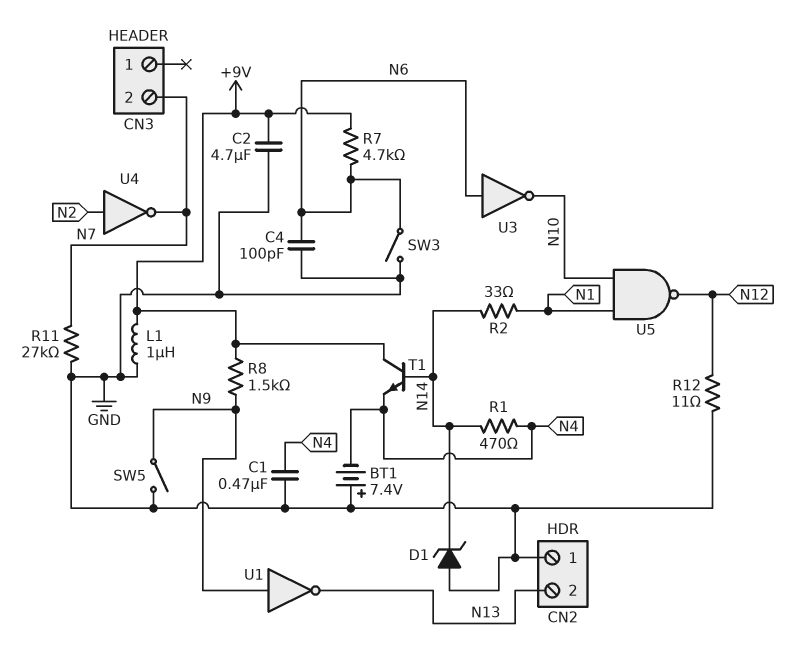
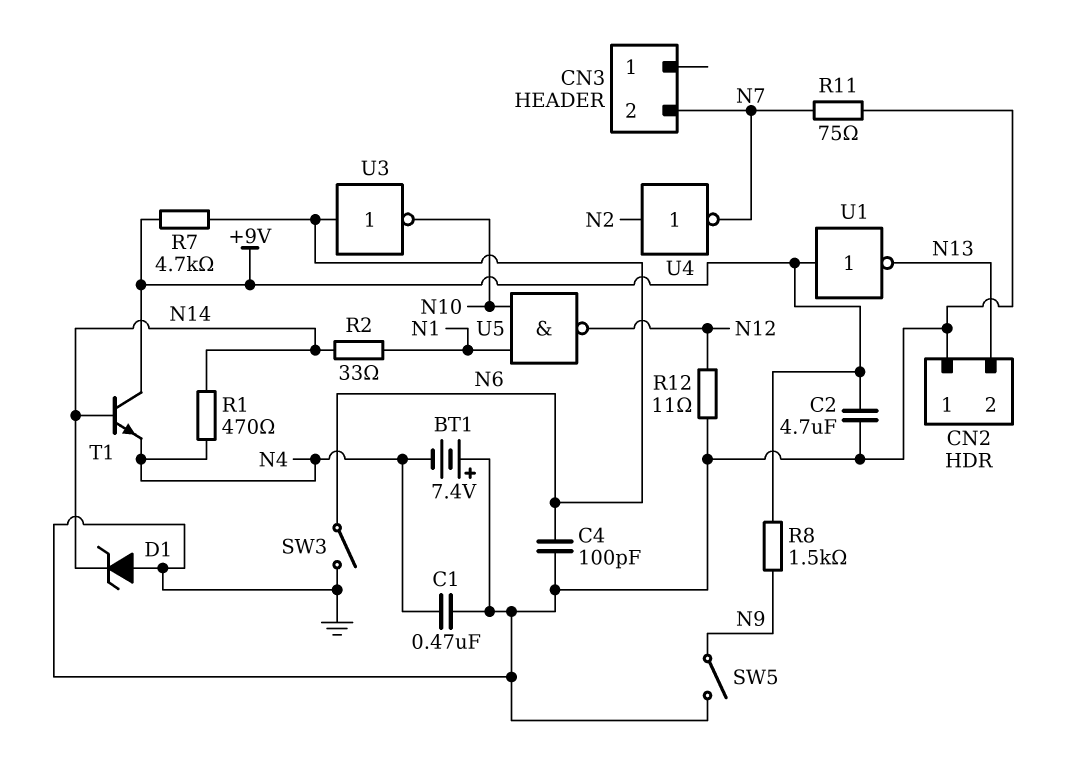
L1: 1uH (+9V, GND) -> none
R11: 27k (GND, N7) -> 75 (GND, N7)
U1: NOT (in N9, out N13) -> NOT (in +9V, out N13)

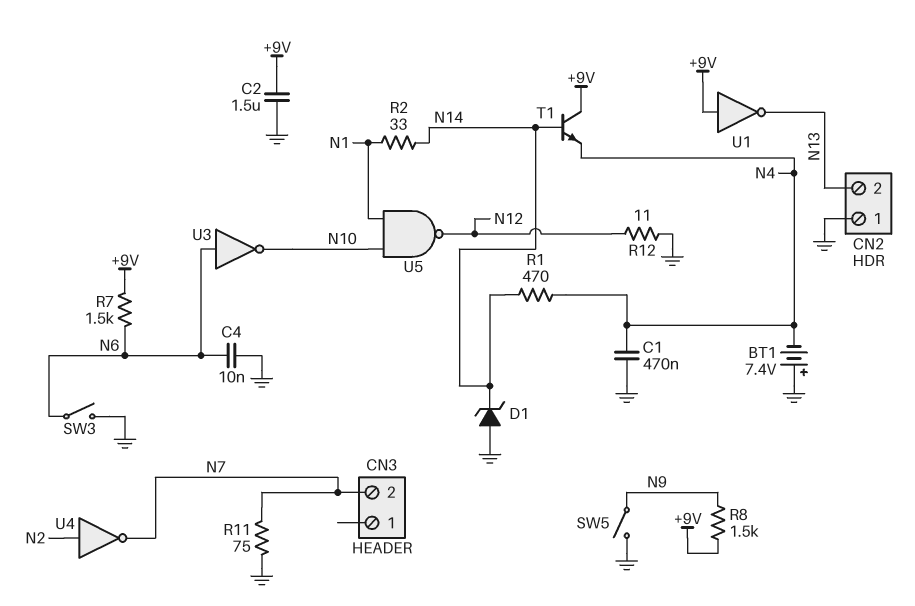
C2: 4.7uF (+9V, GND) -> 1.5uF (+9V, GND)
C4: 100pF (GND, N6) -> 10nF (GND, N6)
R7: 4.7k (+9V, N6) -> 1.5k (+9V, N6)

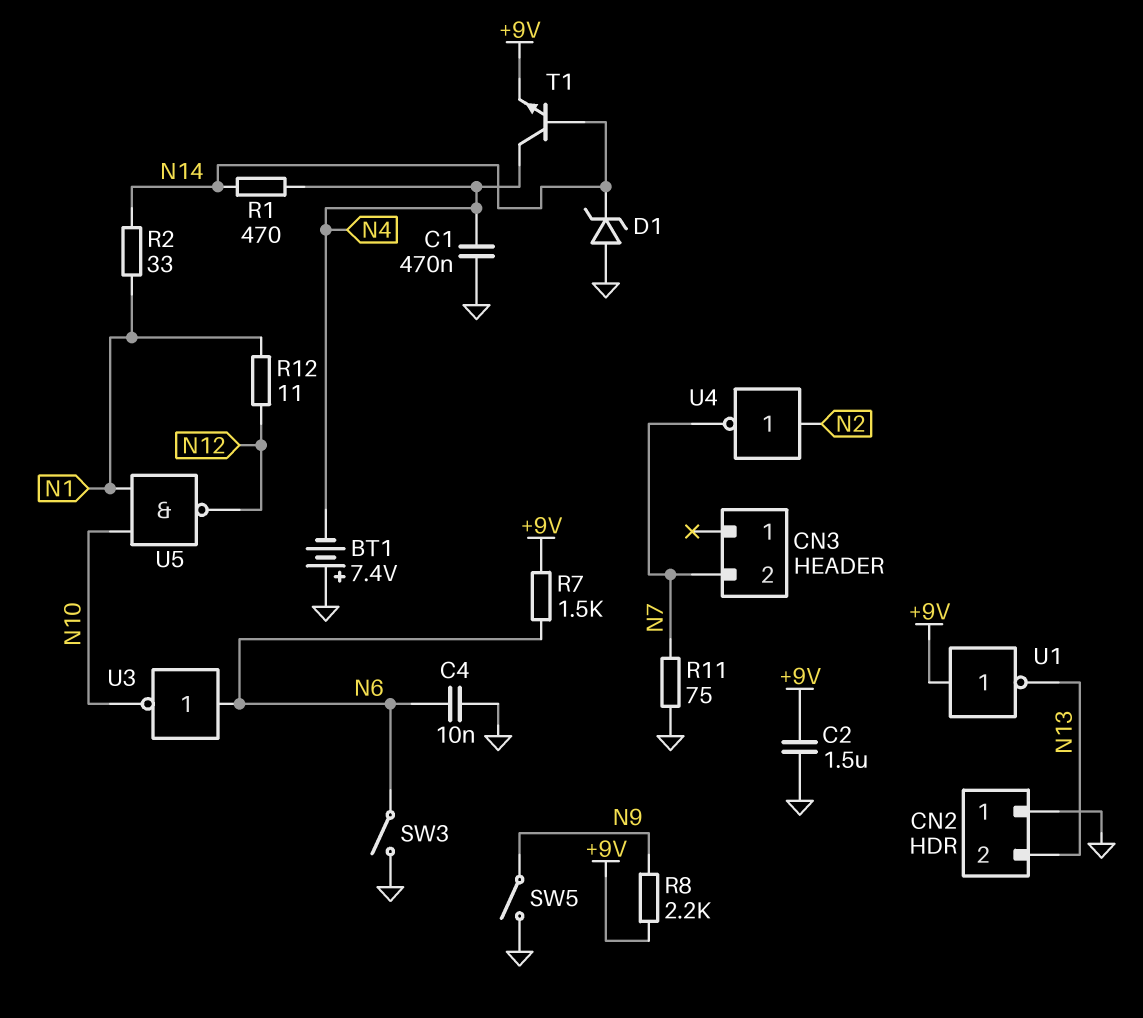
R8: 1.5k (+9V, N9) -> 2.2k (+9V, N9)
R12: 11 (GND, N12) -> 11 (N1, N12)
T1: NPN (B N14, C +9V, E N4) -> NPN (B N14, C N4, E +9V)

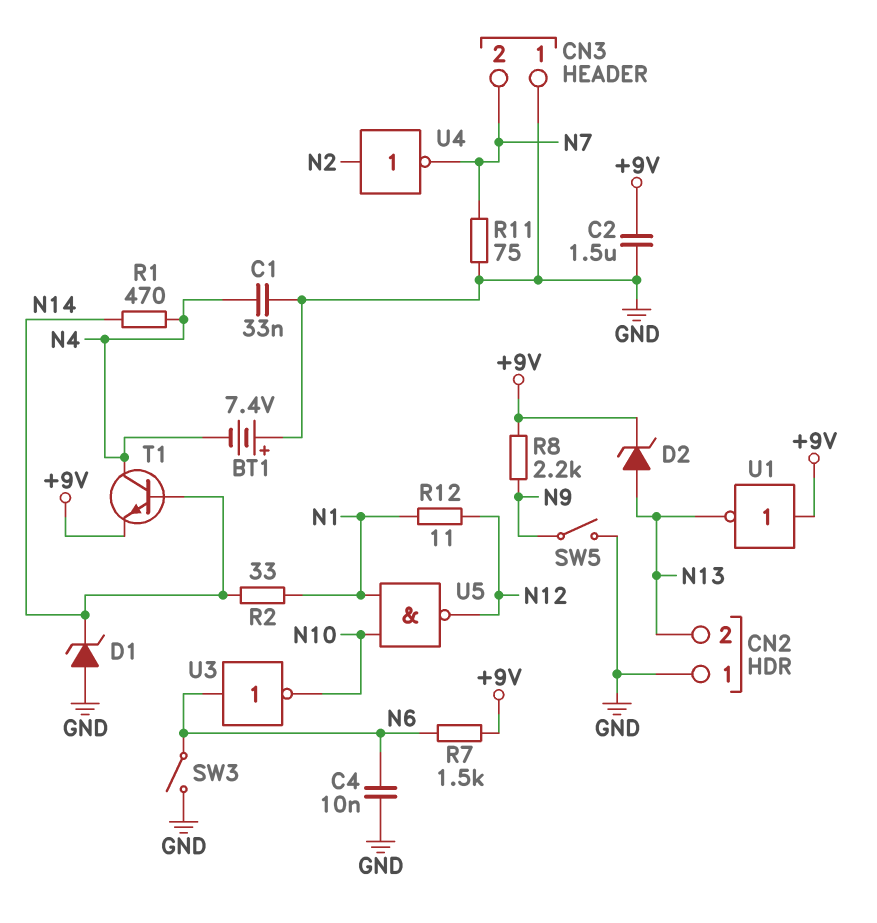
C1: 470nF (GND, N4) -> 33nF (GND, N4)
CN3 pin 1: none -> GND
D2: none -> zener (A N13, K +9V)

